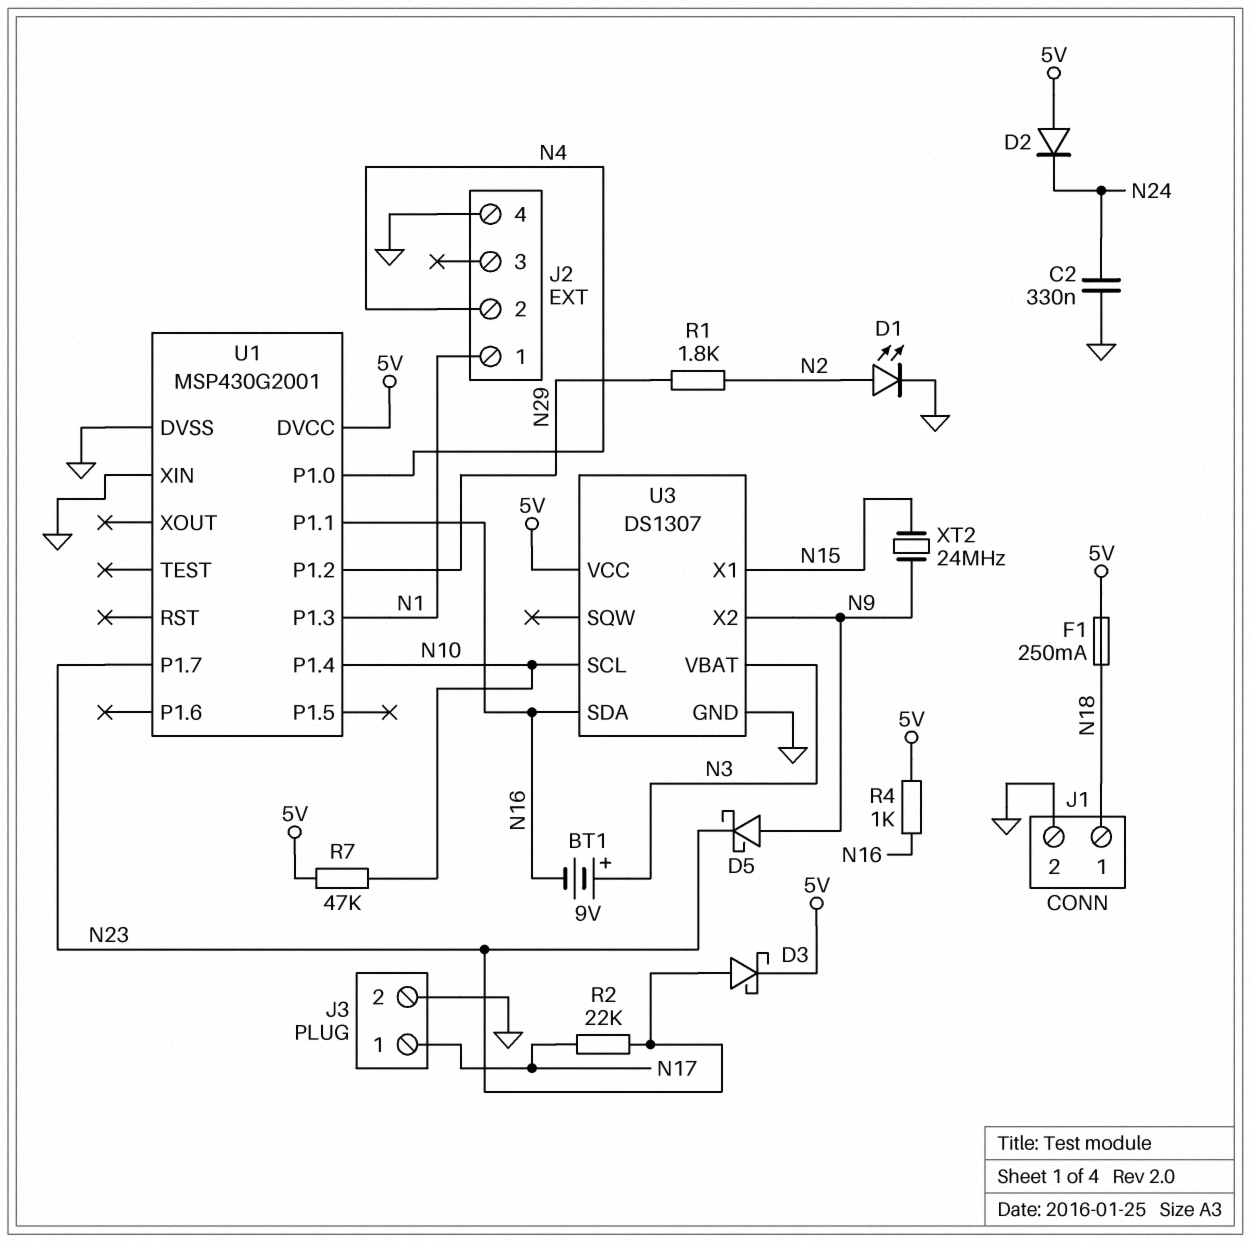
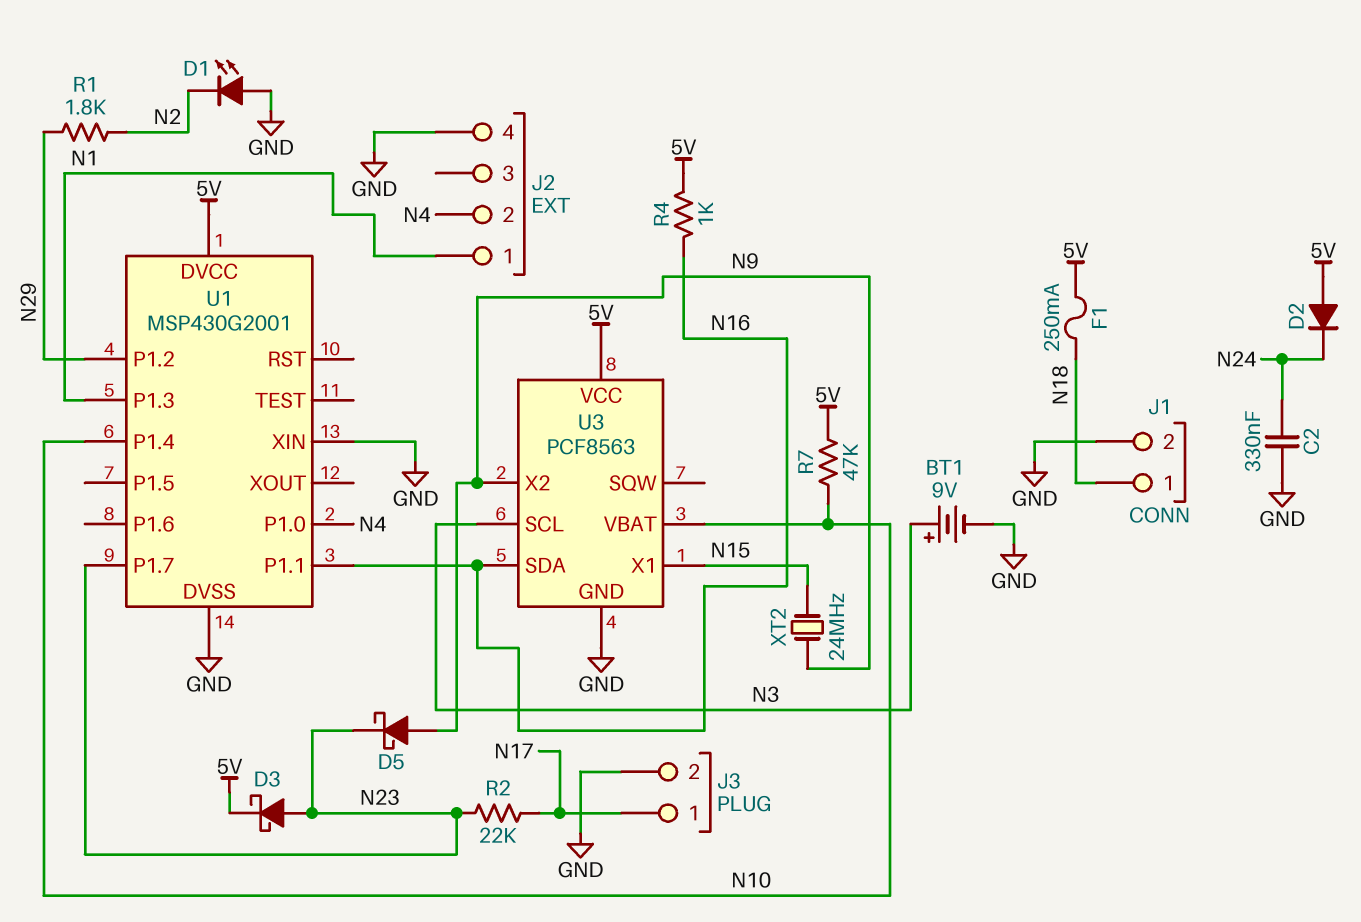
BT1: 9V (plus N3, minus N16) -> 9V (plus N3, minus GND)
D1: LED (A N2, K GND) -> LED (A GND, K N2)
U3: DS1307 -> PCF8563
U3 pin SCL: N10 -> N3
U3 pin VBAT: N3 -> N10

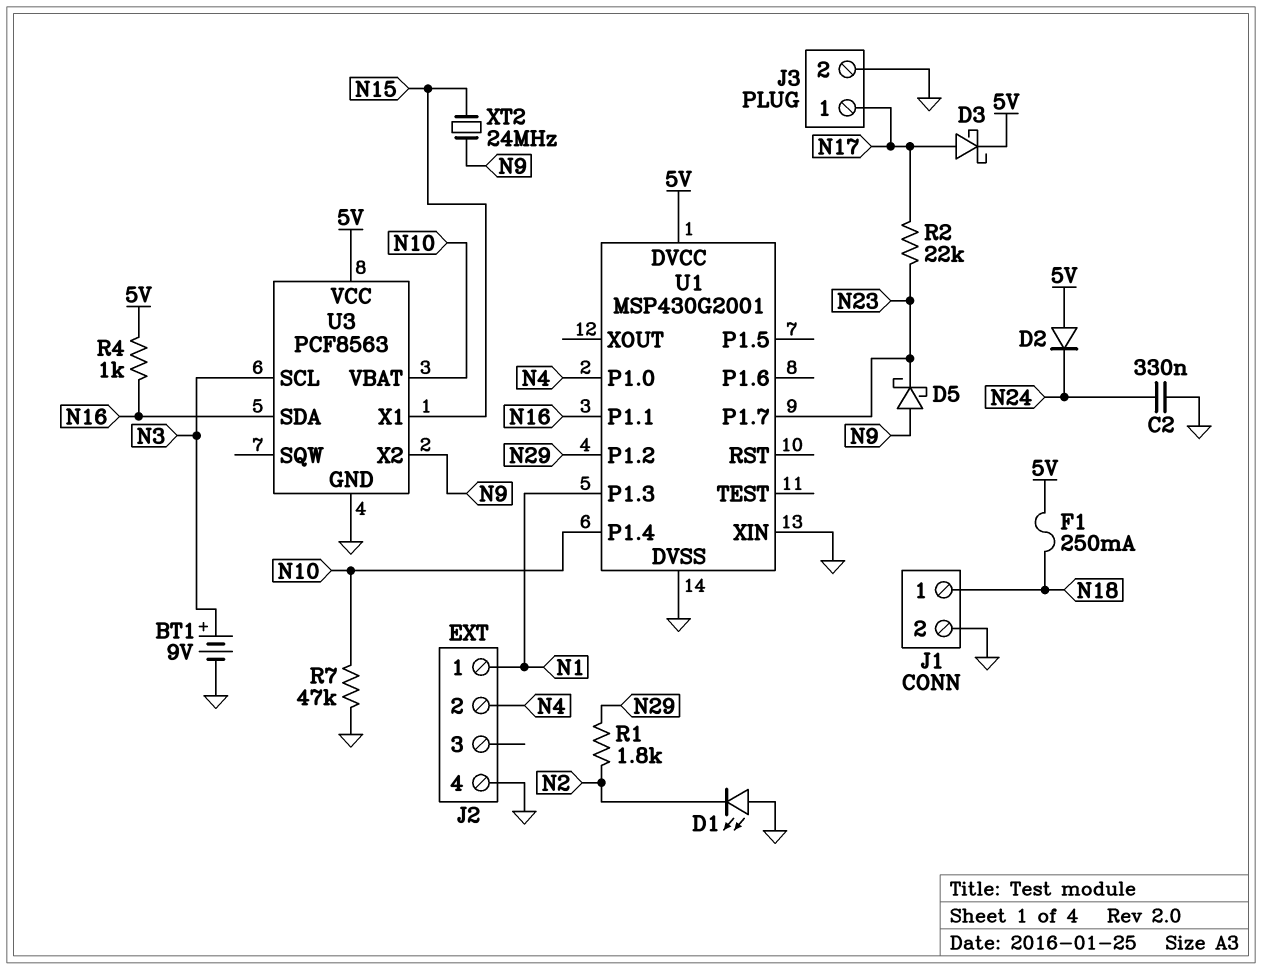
D3: schottky (A N23, K 5V) -> schottky (A N17, K 5V)
R7: 47k (5V, N10) -> 47k (GND, N10)

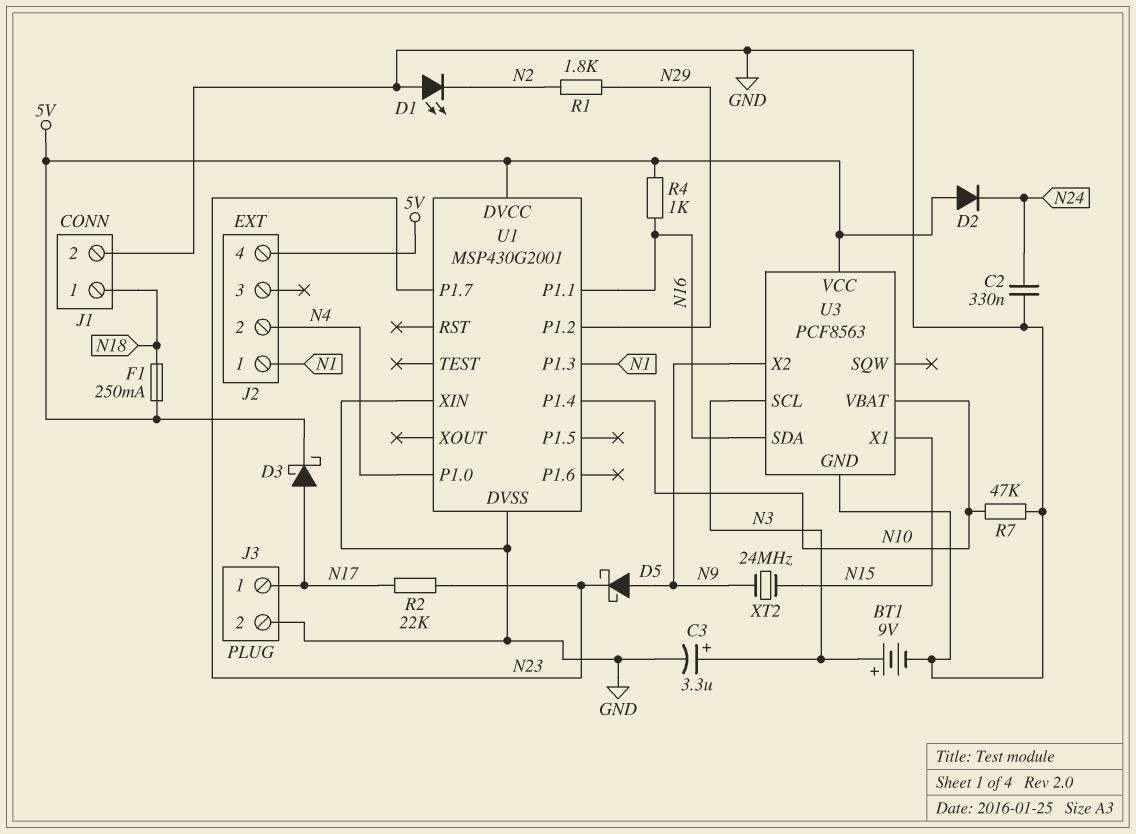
C3: none -> 3.3uF (plus N3, minus GND)
J2 pin 4: GND -> 5V

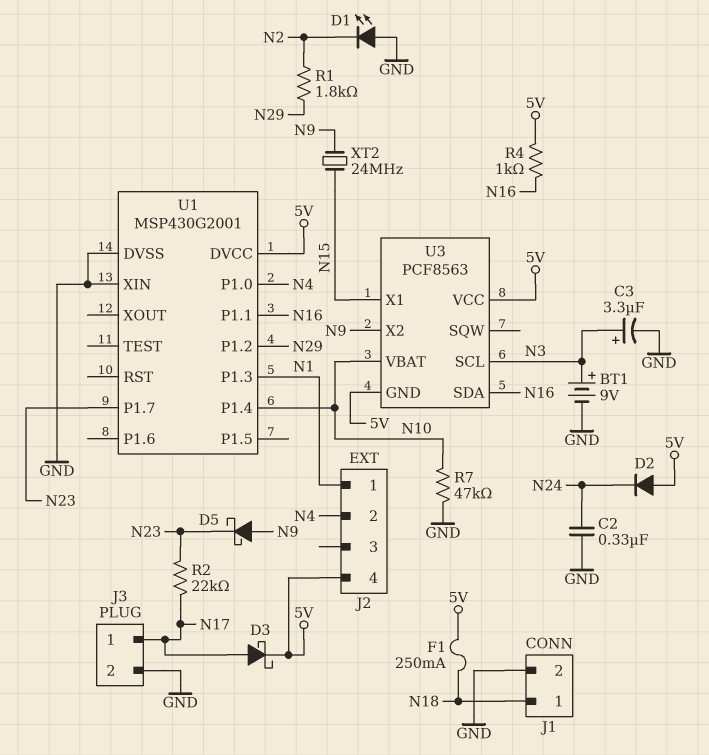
U3 pin GND: GND -> 5V

